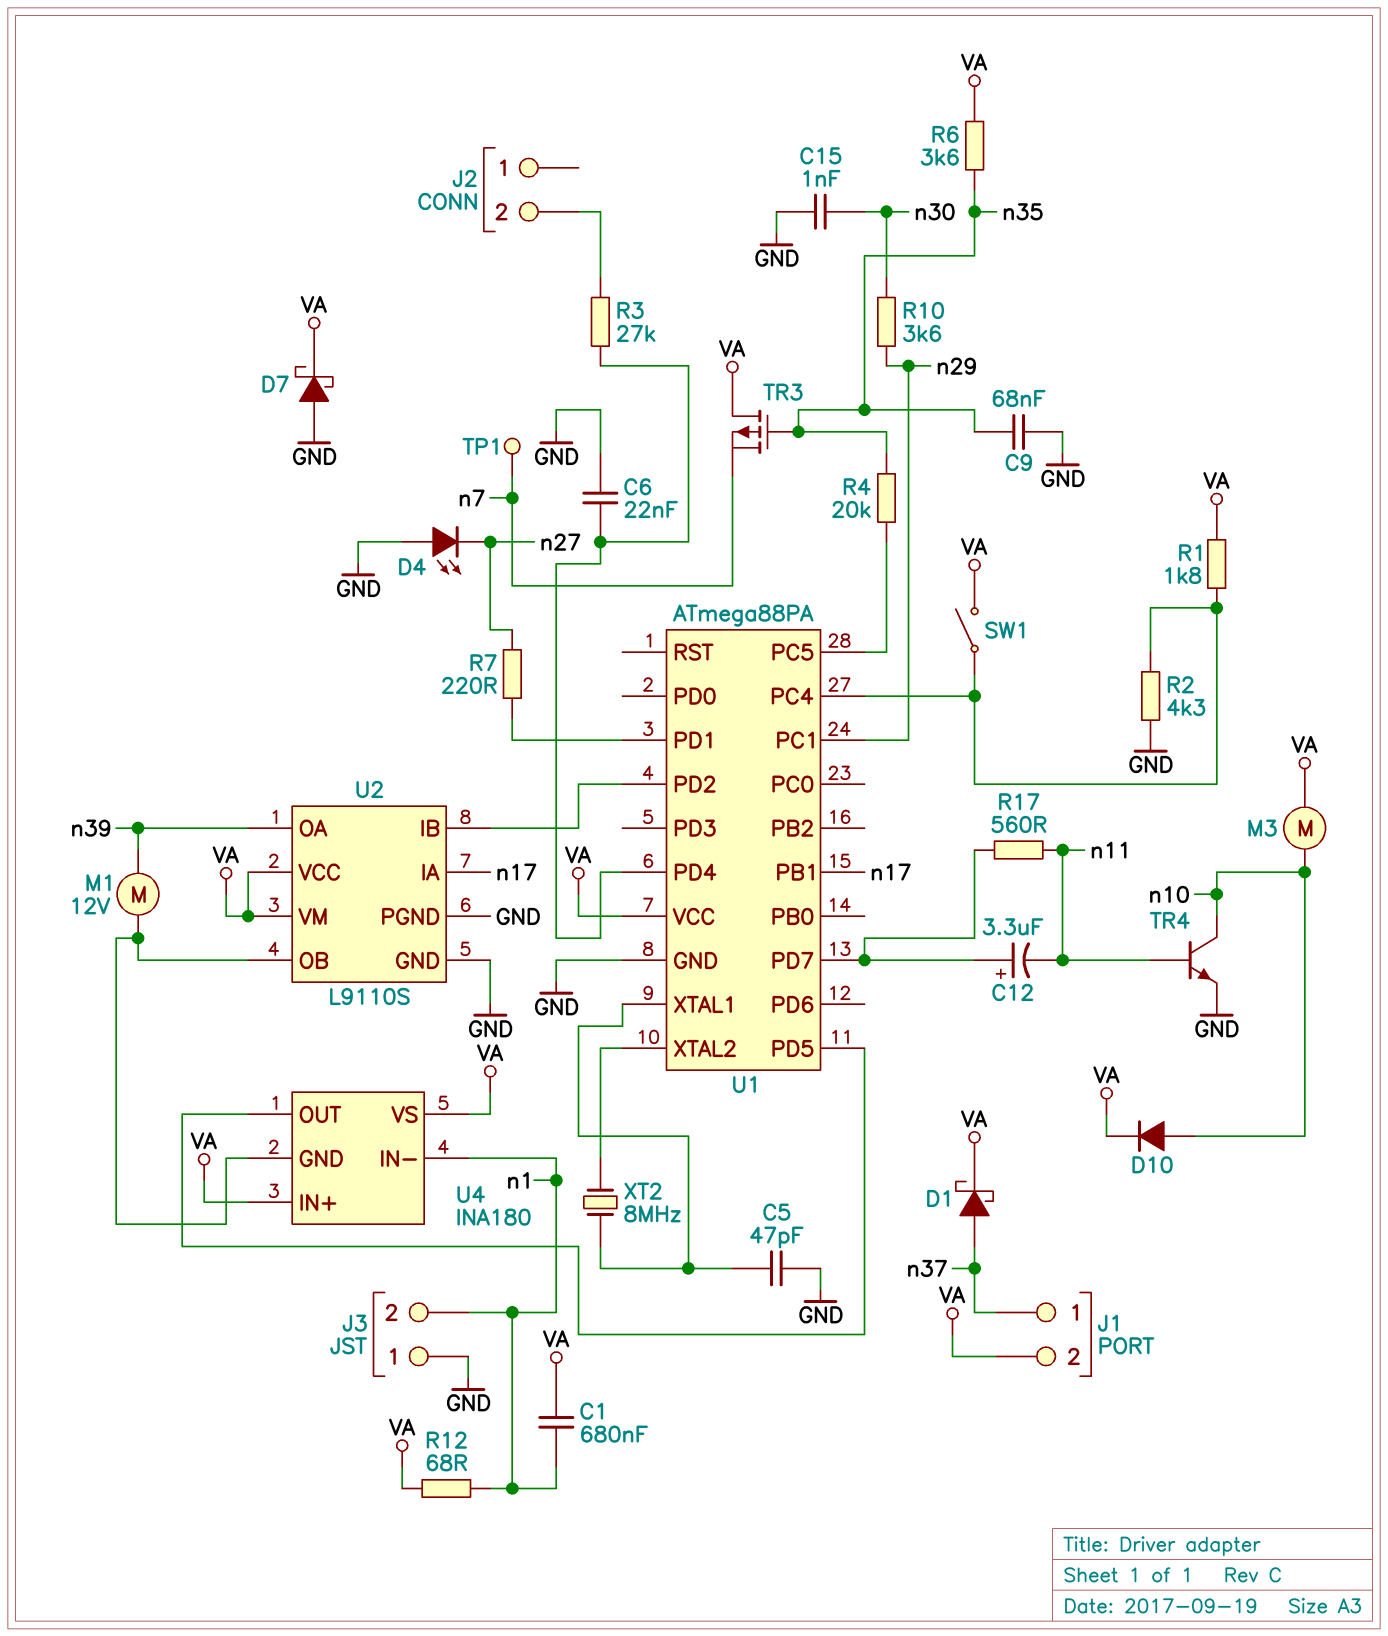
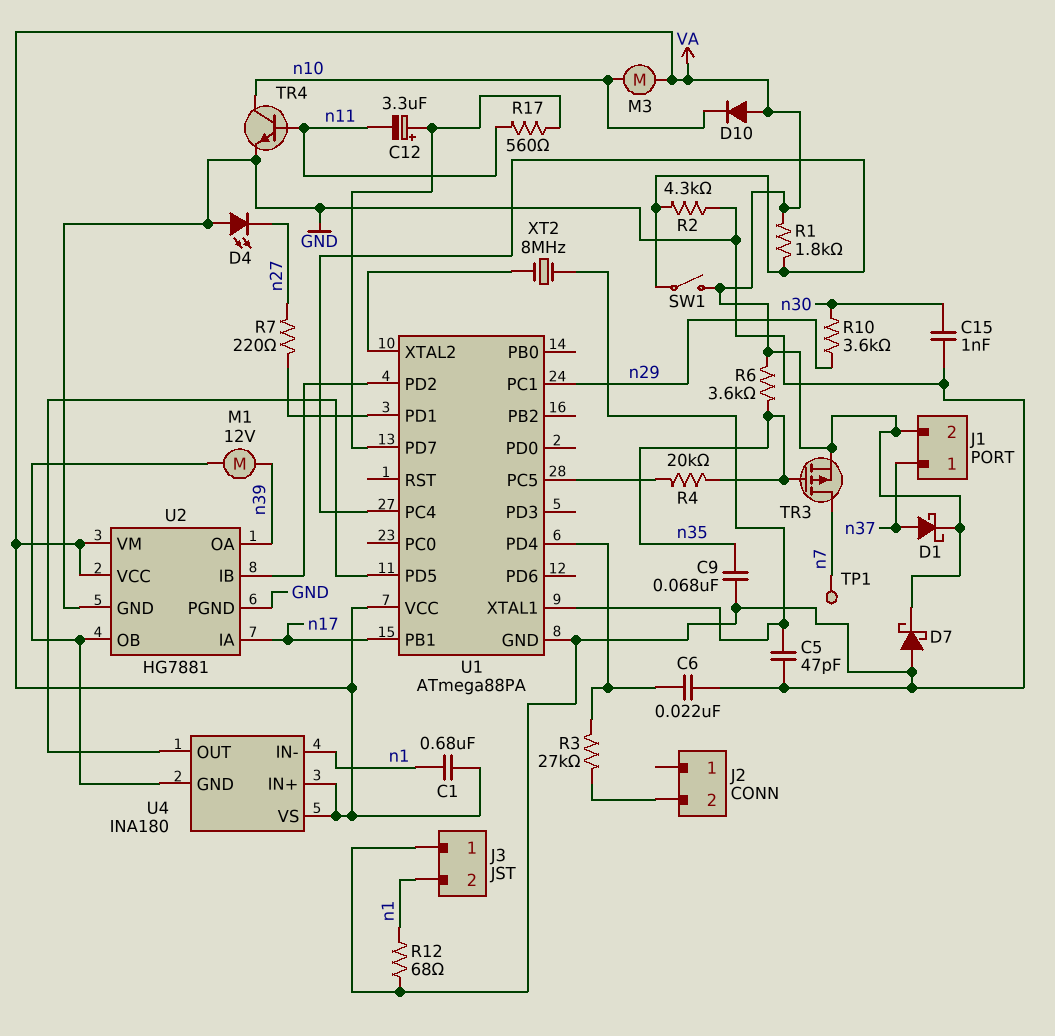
D10: diode (A n10, K VA) -> diode (A VA, K n10)
R12: 68 (VA, n1) -> 68 (GND, n1)
TR3: PMOS (G n35, D VA, S n7) -> PMOS (G n35, D n7, S VA)
U2: L9110S -> HG7881

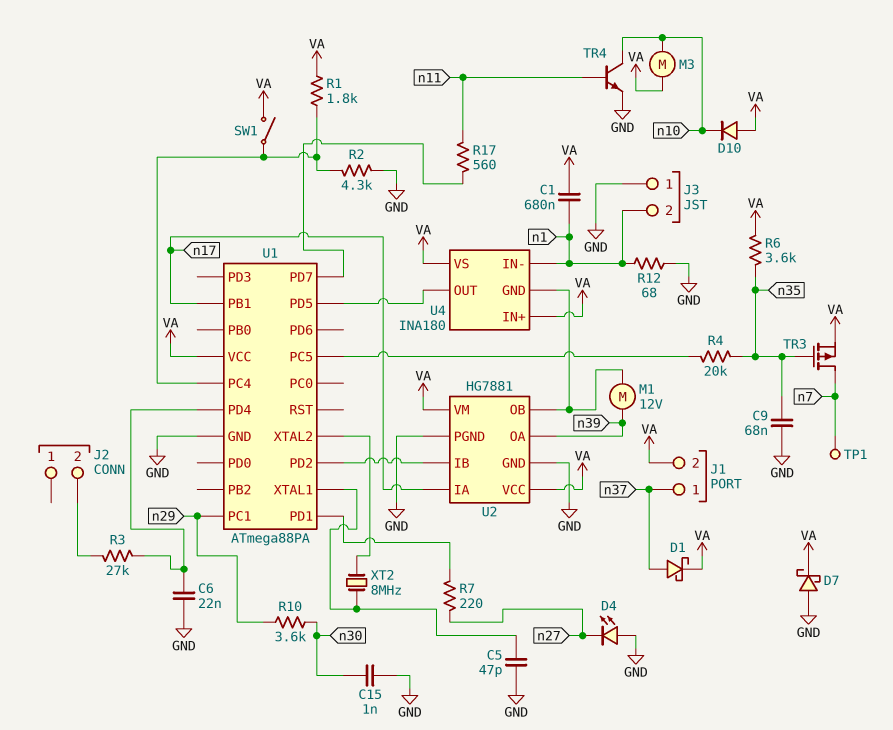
C12: 3.3uF (plus U1/PD7, minus n11) -> none

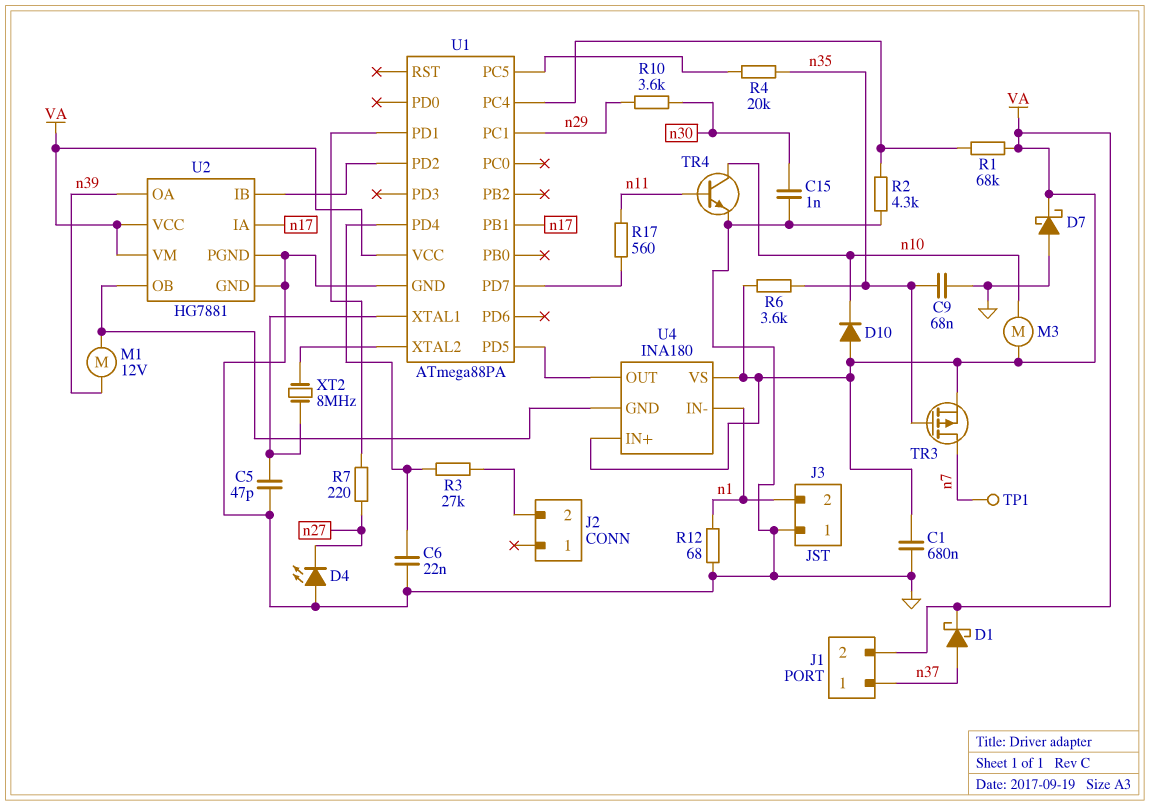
C1: 680nF (VA, n1) -> 680nF (GND, VA)
R1: 1.8k (U1/PC4, VA) -> 68k (U1/PC4, VA)
SW1: switch (U1/PC4, VA) -> none

